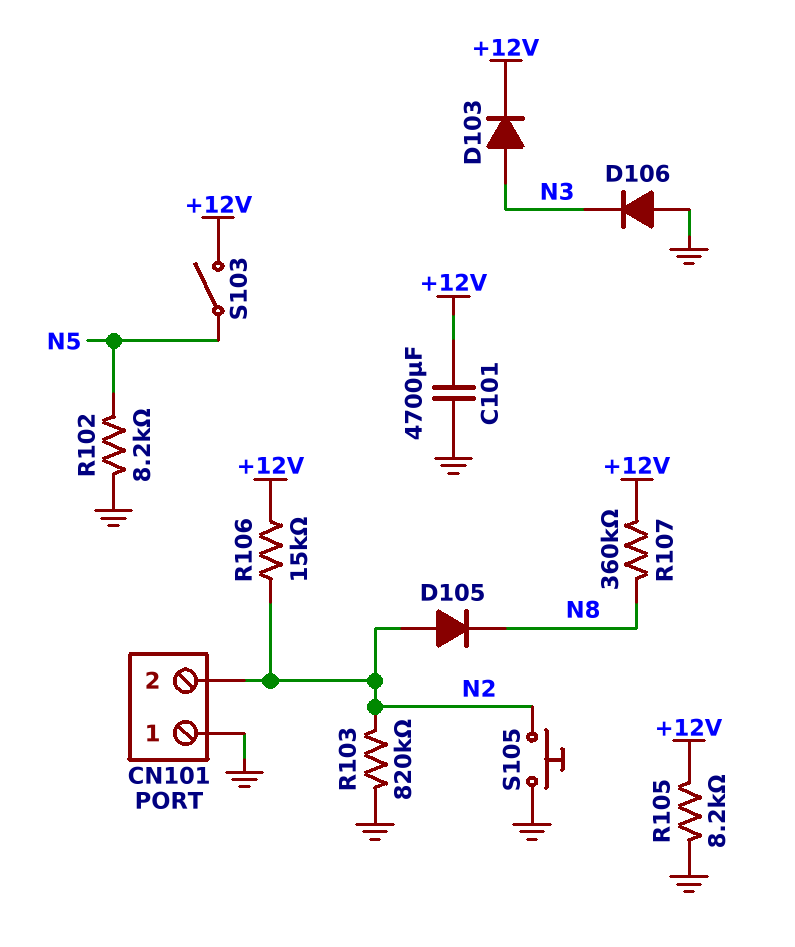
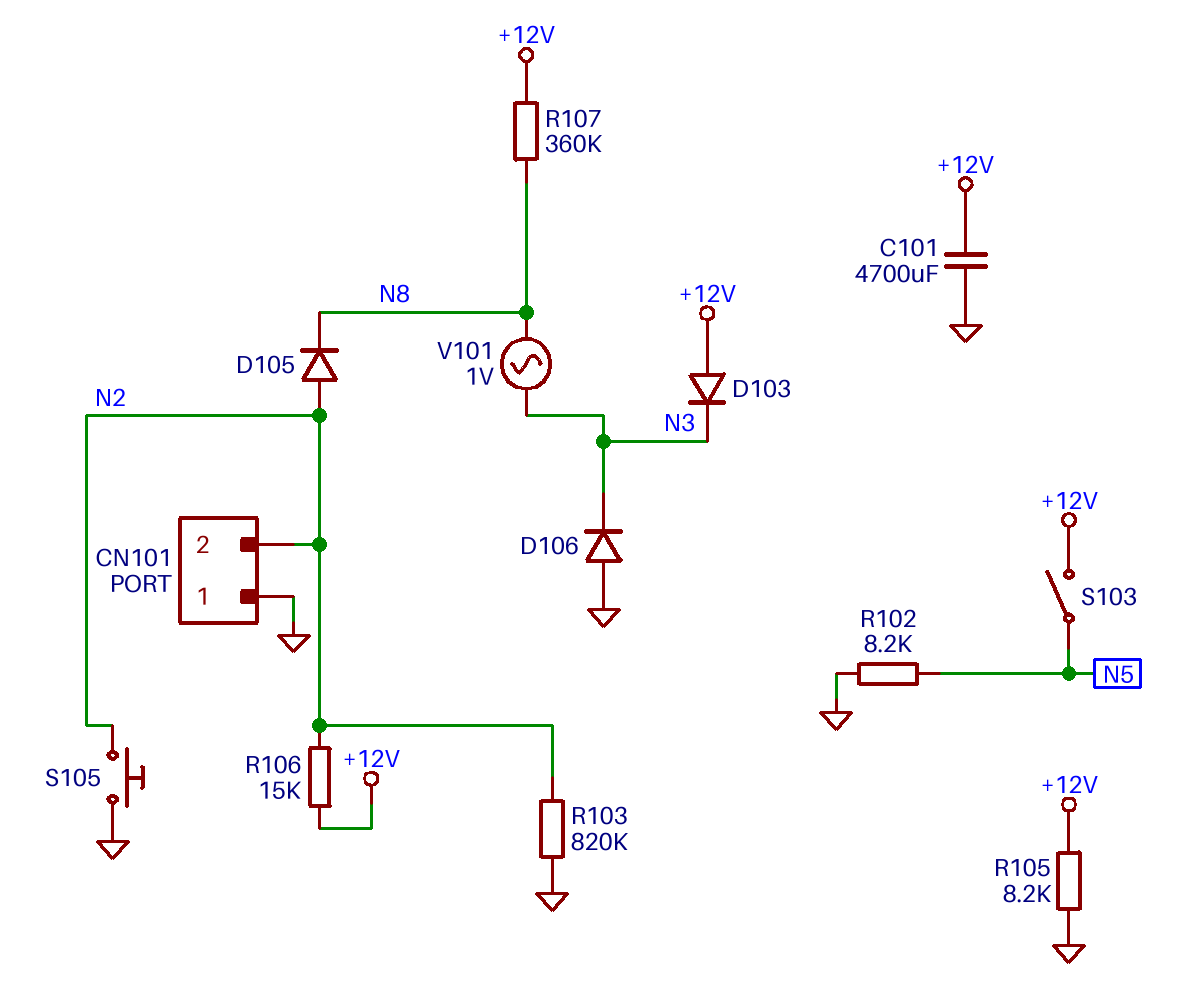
D103: diode (A N3, K +12V) -> diode (A +12V, K N3)
V101: none -> AC 1V (N3, N8)

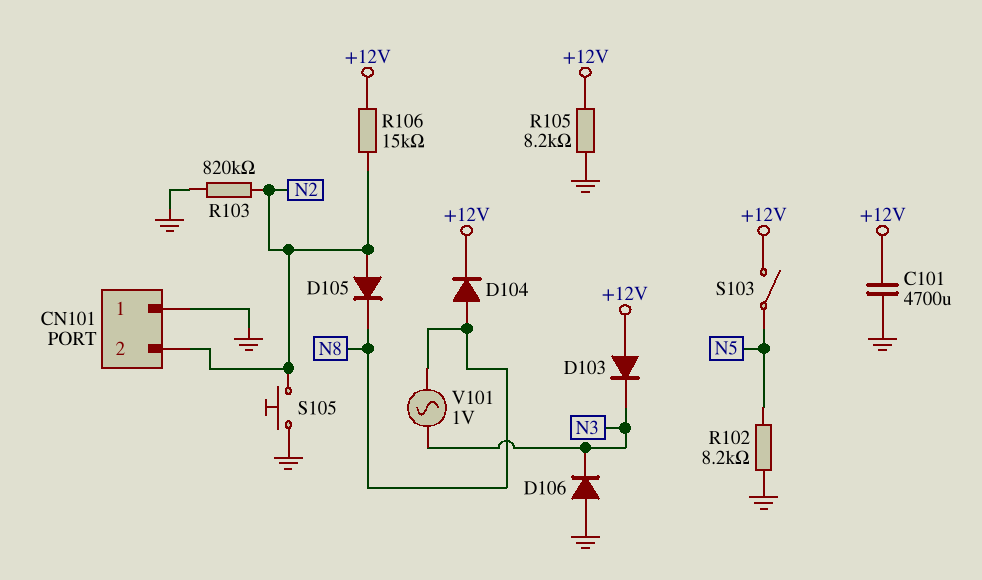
D104: none -> diode (A N8, K +12V)
R107: 360k (+12V, N8) -> none

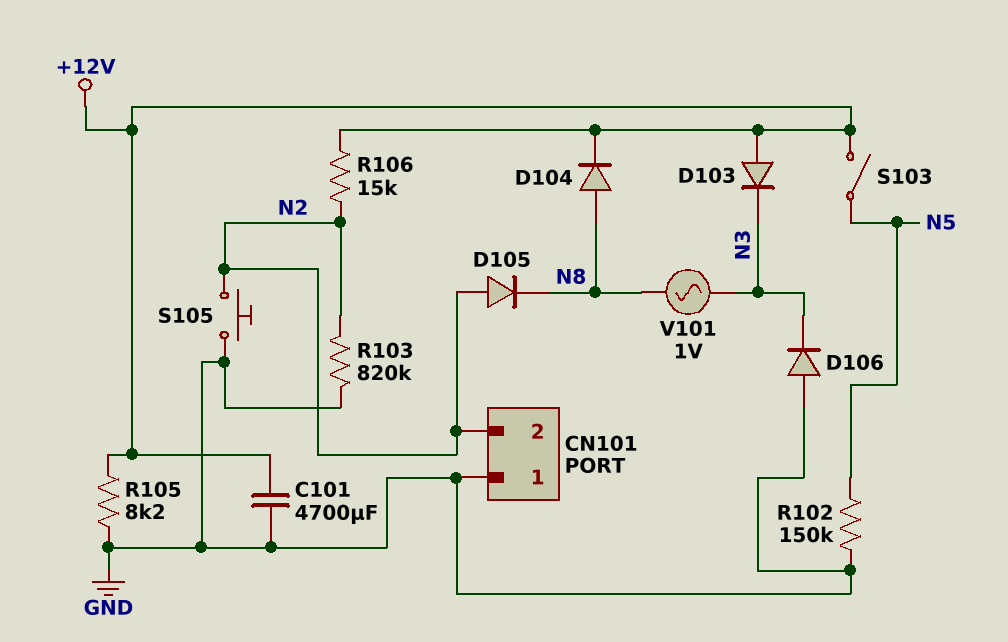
R102: 8.2k (GND, N5) -> 150k (GND, N5)

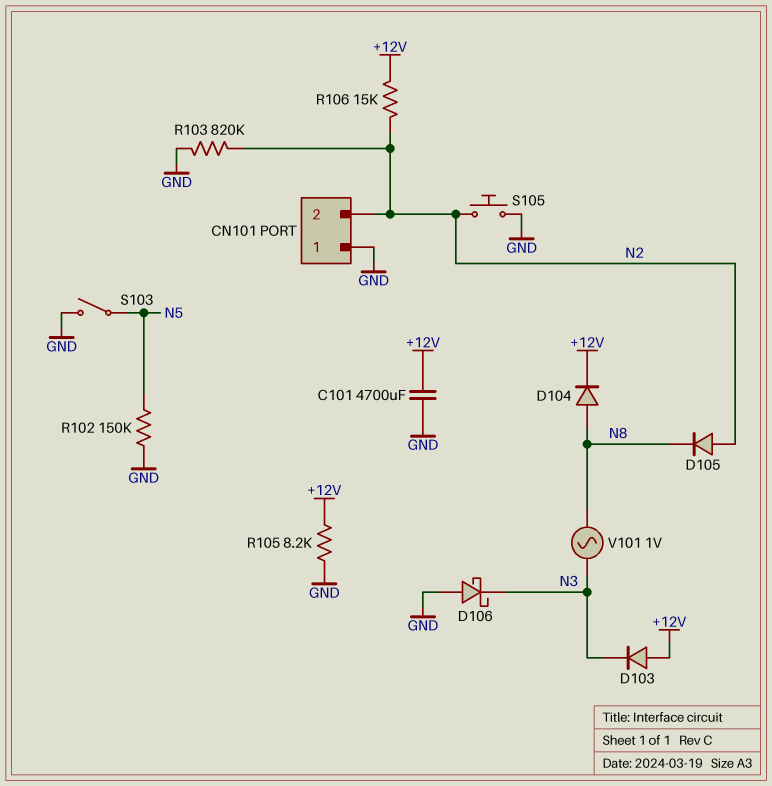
D106: diode (A GND, K N3) -> schottky (A GND, K N3)
S103: switch (+12V, N5) -> switch (GND, N5)

